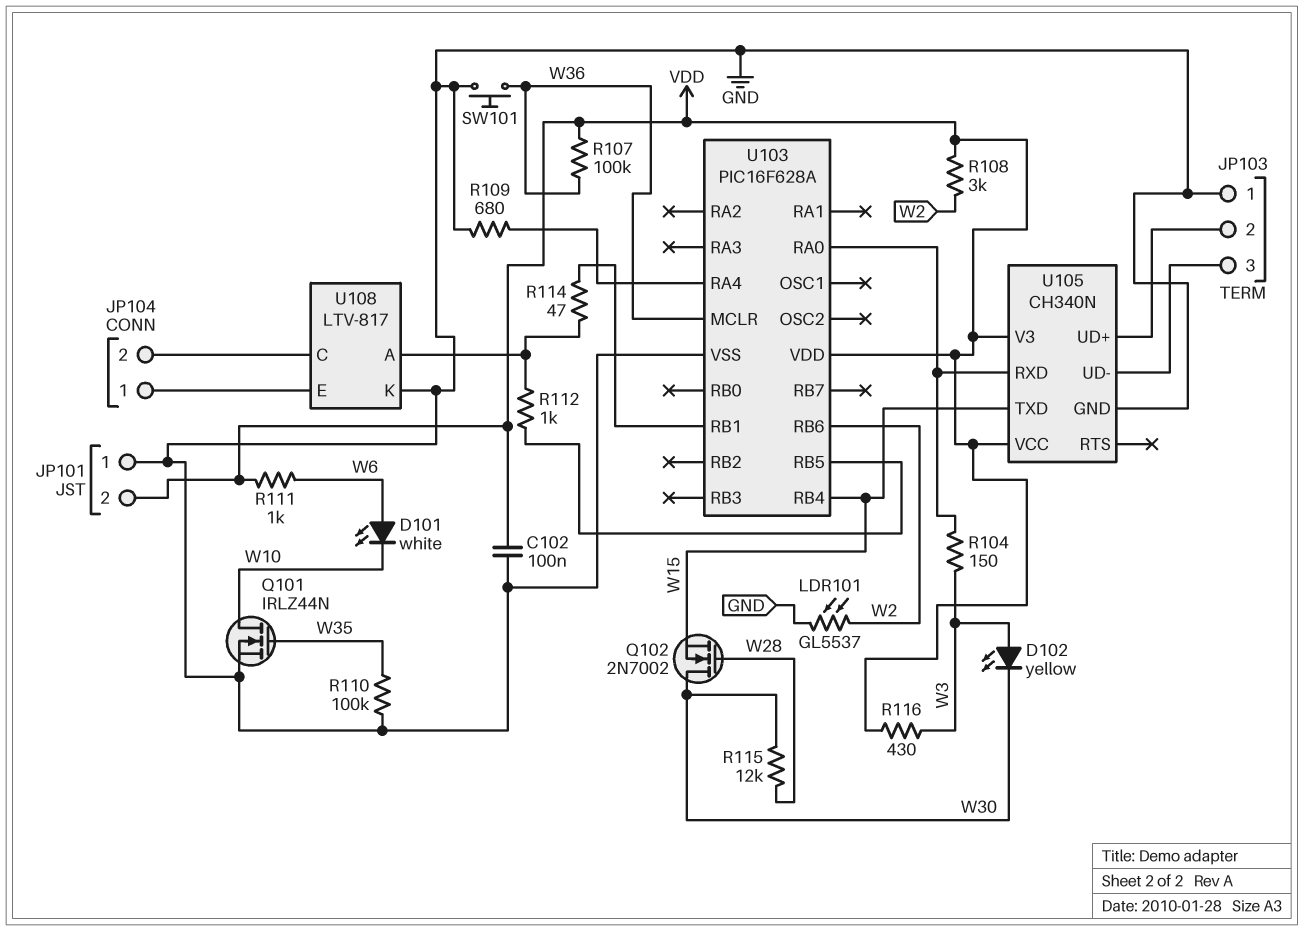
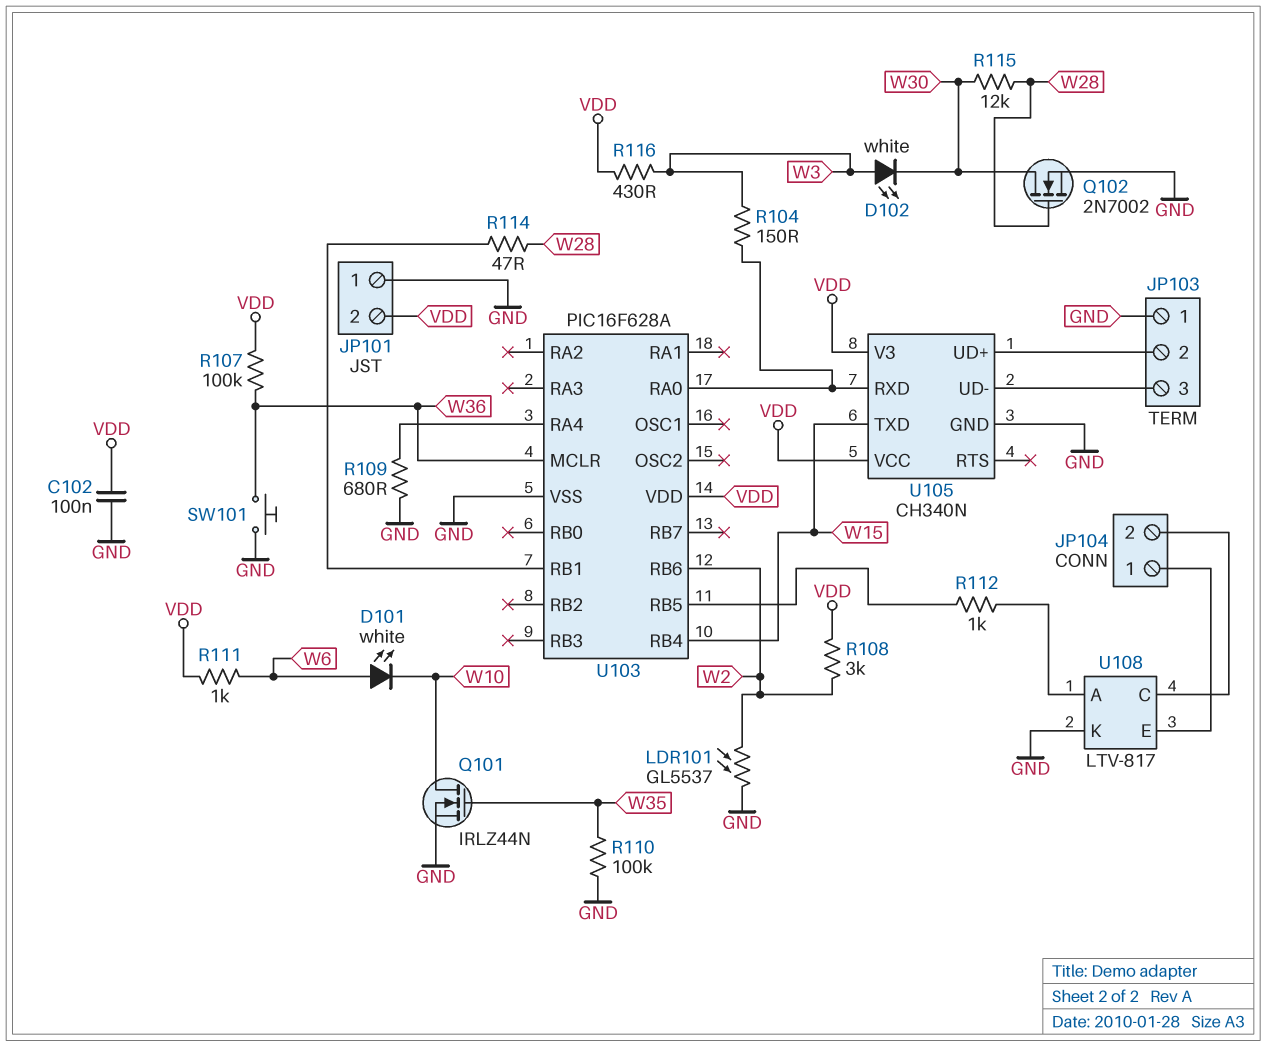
D102: LED yellow (A W3, K W30) -> LED white (A W3, K W30)
Q102: NMOS 2N7002 (G W28, D W30, S W15) -> NMOS 2N7002 (G W28, D W30, S GND)
R114: 47 (U103/RB1, U108/A) -> 47 (U103/RB1, W28)

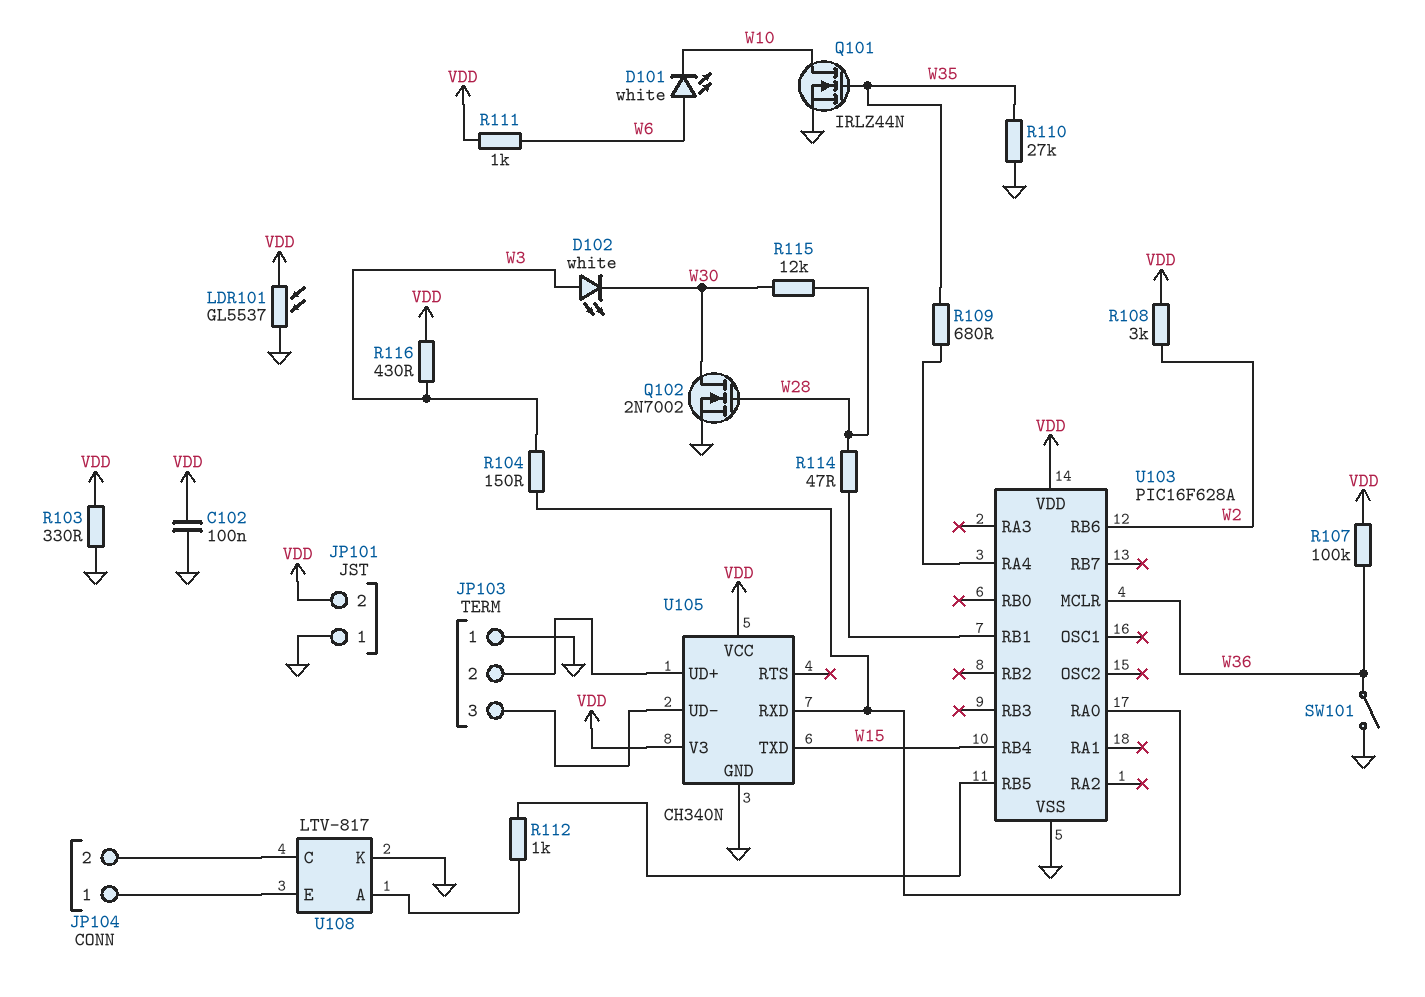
LDR101: GL5537 (GND, W2) -> GL5537 (GND, VDD)
R103: none -> 330 (GND, VDD)
R109: 680 (GND, U103/RA4) -> 680 (U103/RA4, W35)
R110: 100k (GND, W35) -> 27k (GND, W35)
SW101: button (GND, W36) -> switch (GND, W36)

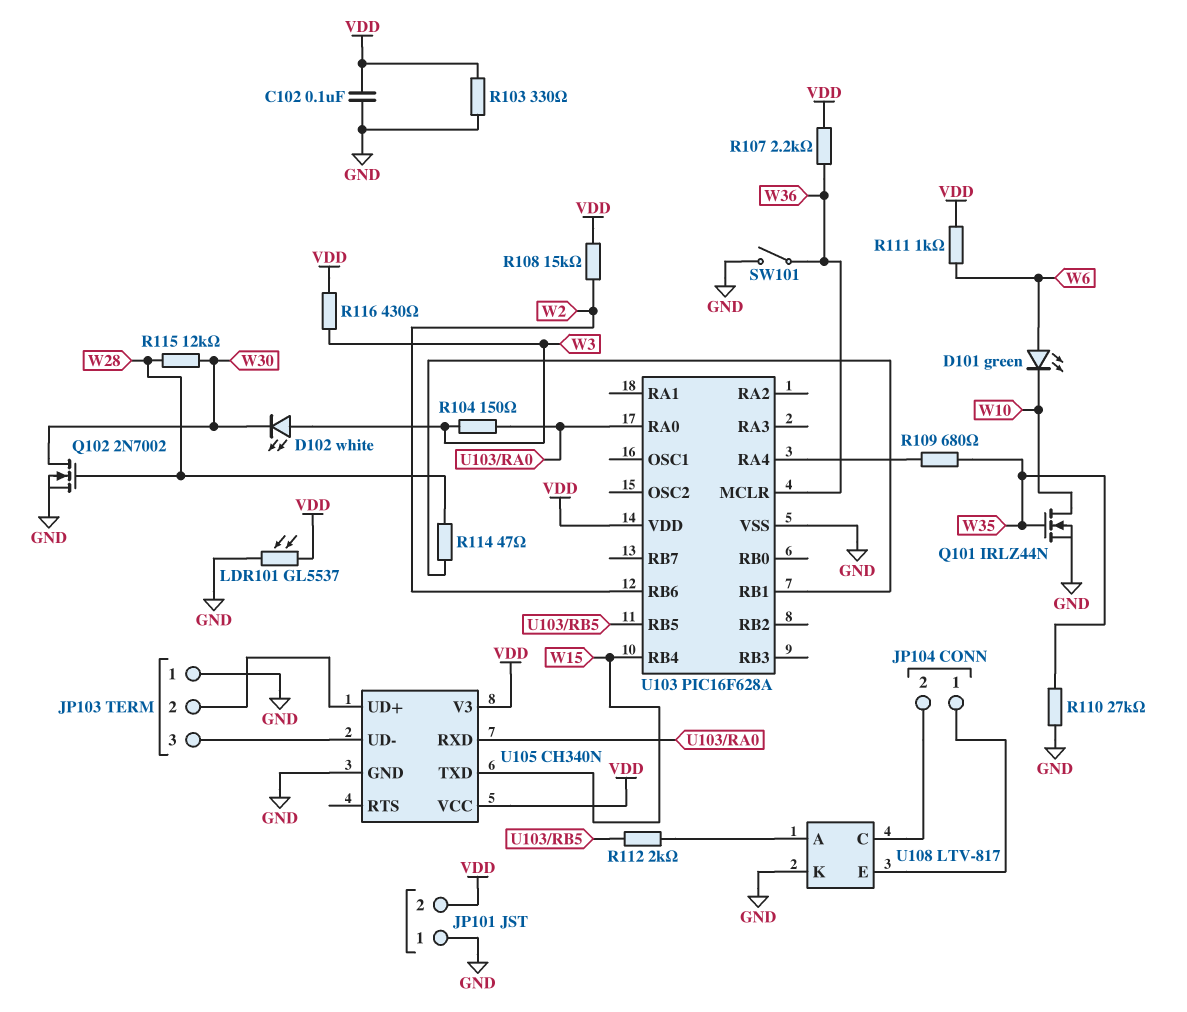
D101: LED white (A W6, K W10) -> LED green (A W6, K W10)
R107: 100k (VDD, W36) -> 2.2k (VDD, W36)
R108: 3k (VDD, W2) -> 15k (VDD, W2)
R112: 1k (U103/RB5, U108/A) -> 2k (U103/RB5, U108/A)

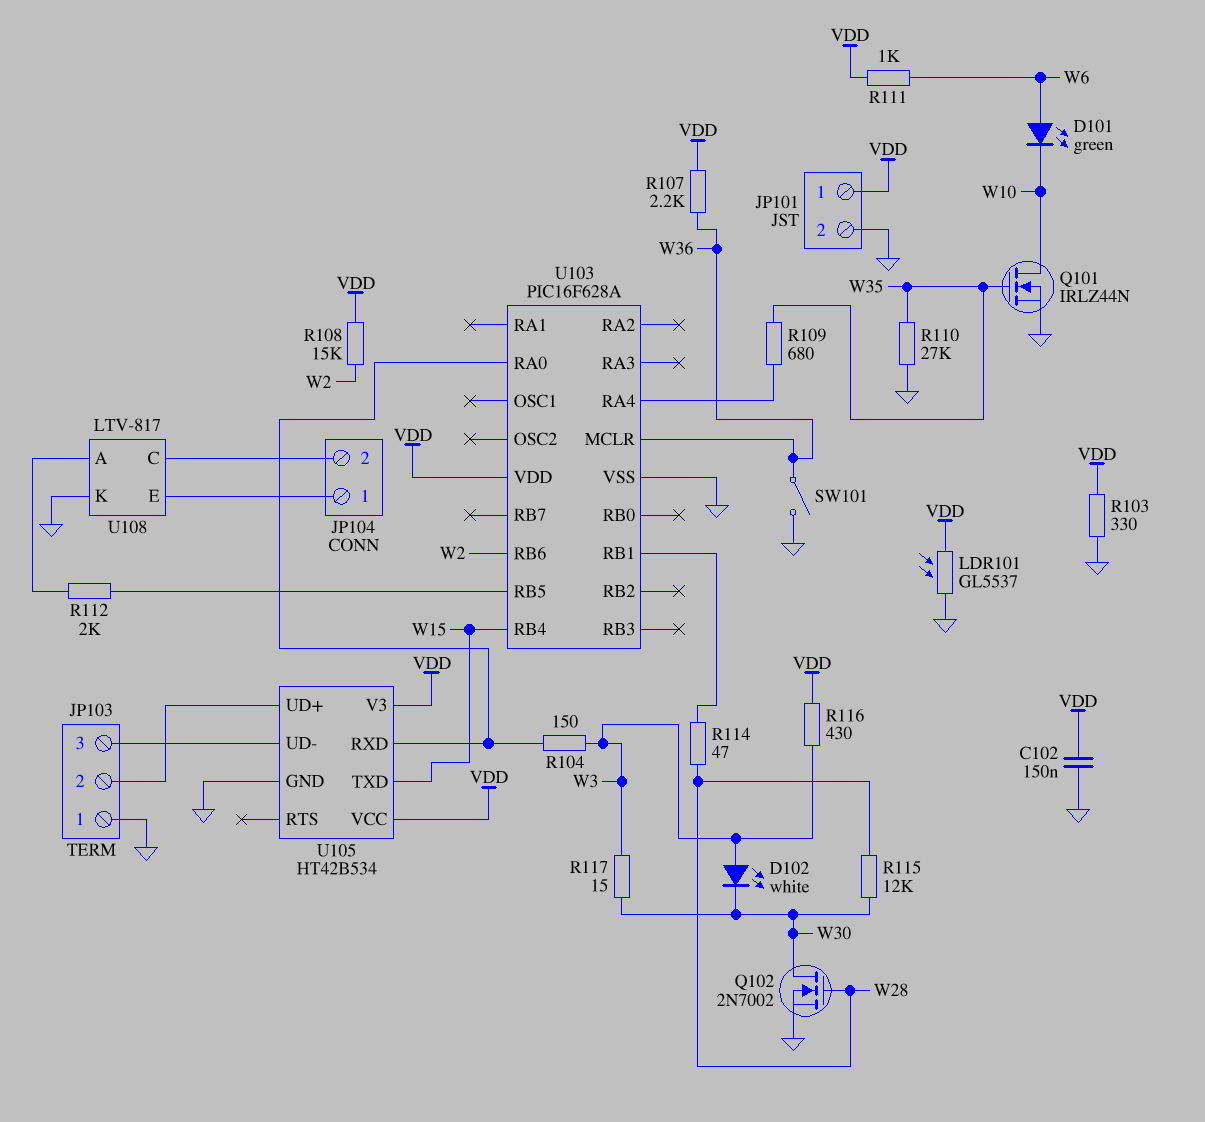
C102: 100nF (GND, VDD) -> 150nF (GND, VDD)
JP101 pin 1: GND -> VDD
JP101 pin 2: VDD -> GND
R117: none -> 15 (W3, W30)
U105: CH340N -> HT42B534

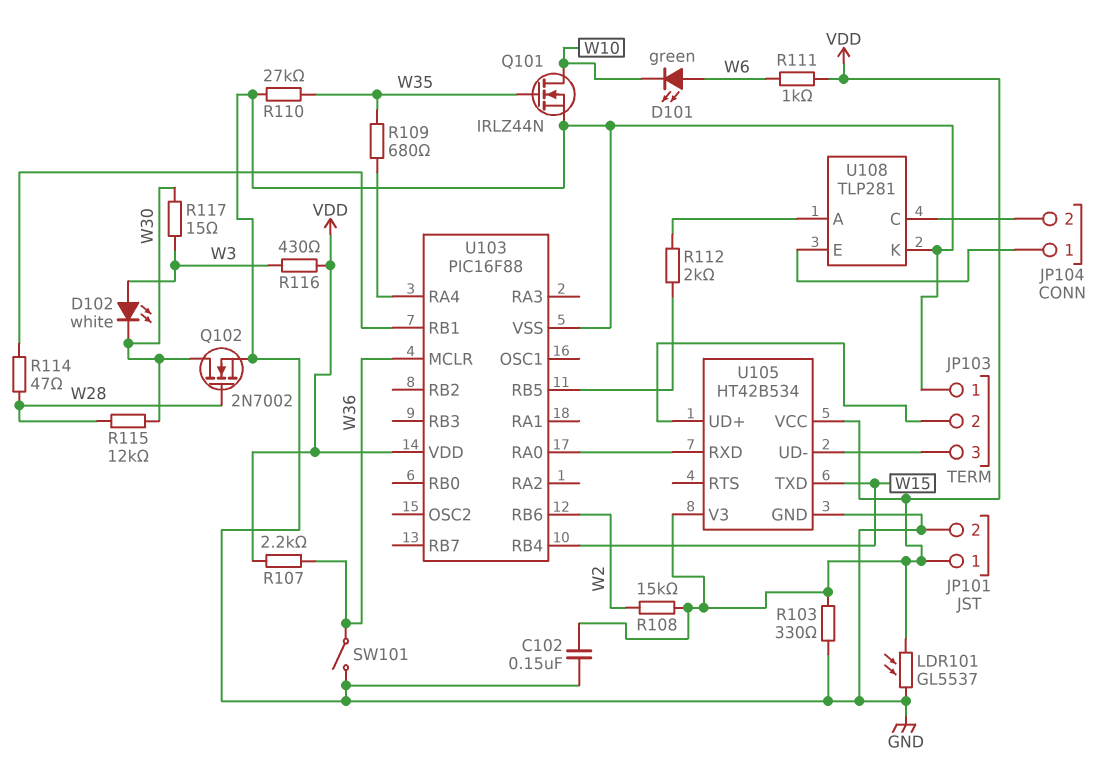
R104: 150 (U103/RA0, W3) -> none
U103: PIC16F628A -> PIC16F88
U108: LTV-817 -> TLP281

